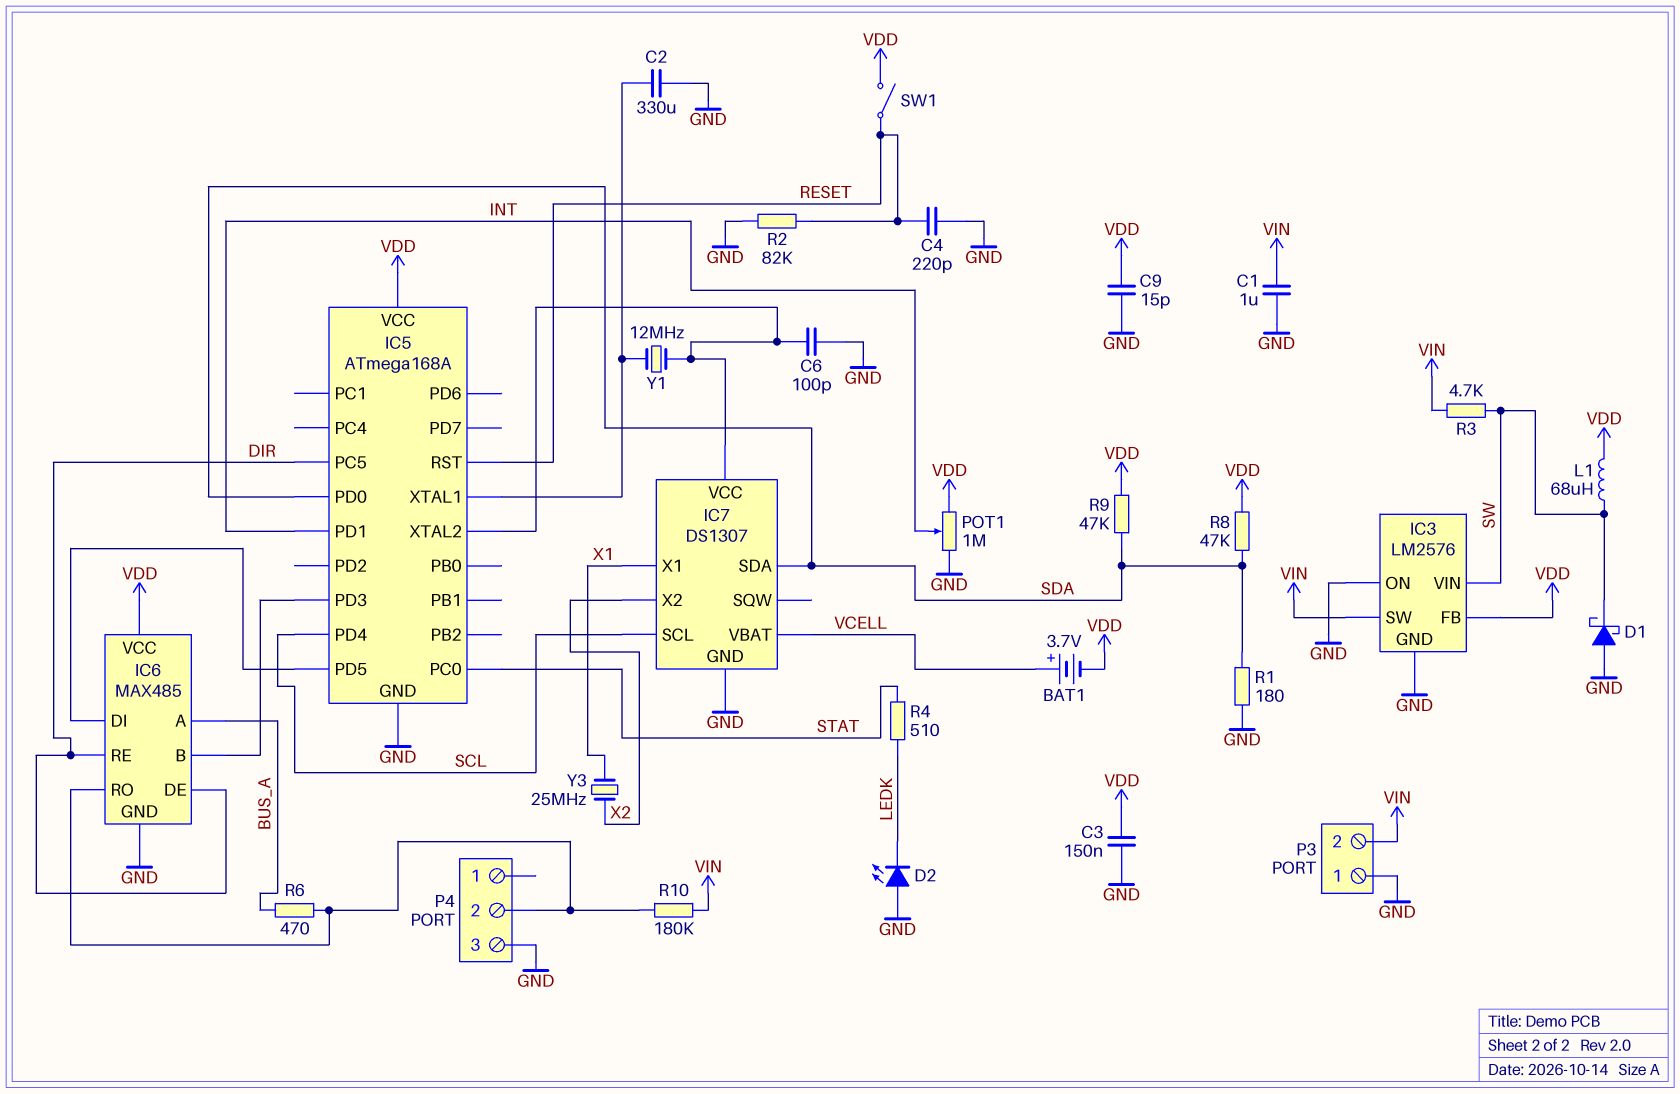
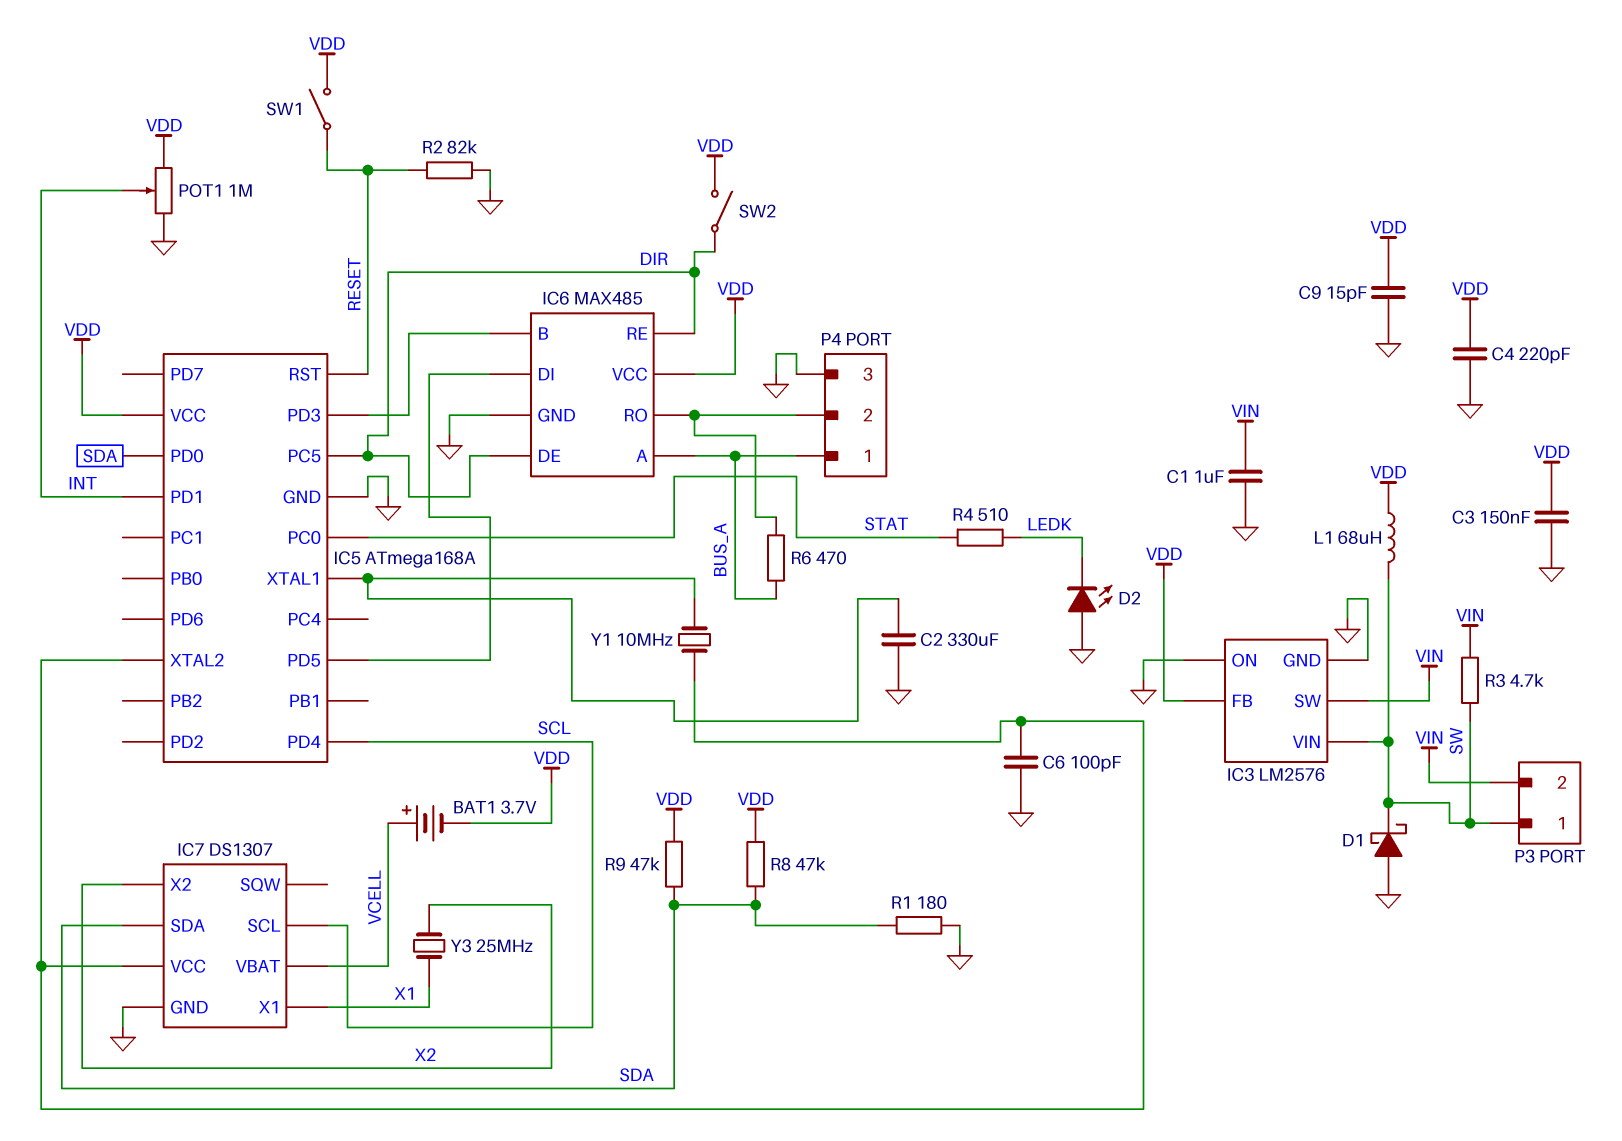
C4: 220pF (GND, RESET) -> 220pF (GND, VDD)
P3 pin 1: GND -> SW
P4 pin 1: none -> BUS_A
R10: 180k (IC6/RO, VIN) -> none
SW2: none -> switch (DIR, VDD)
Y1: 12MHz (IC5/XTAL1, IC5/XTAL2) -> 10MHz (IC5/XTAL1, IC5/XTAL2)

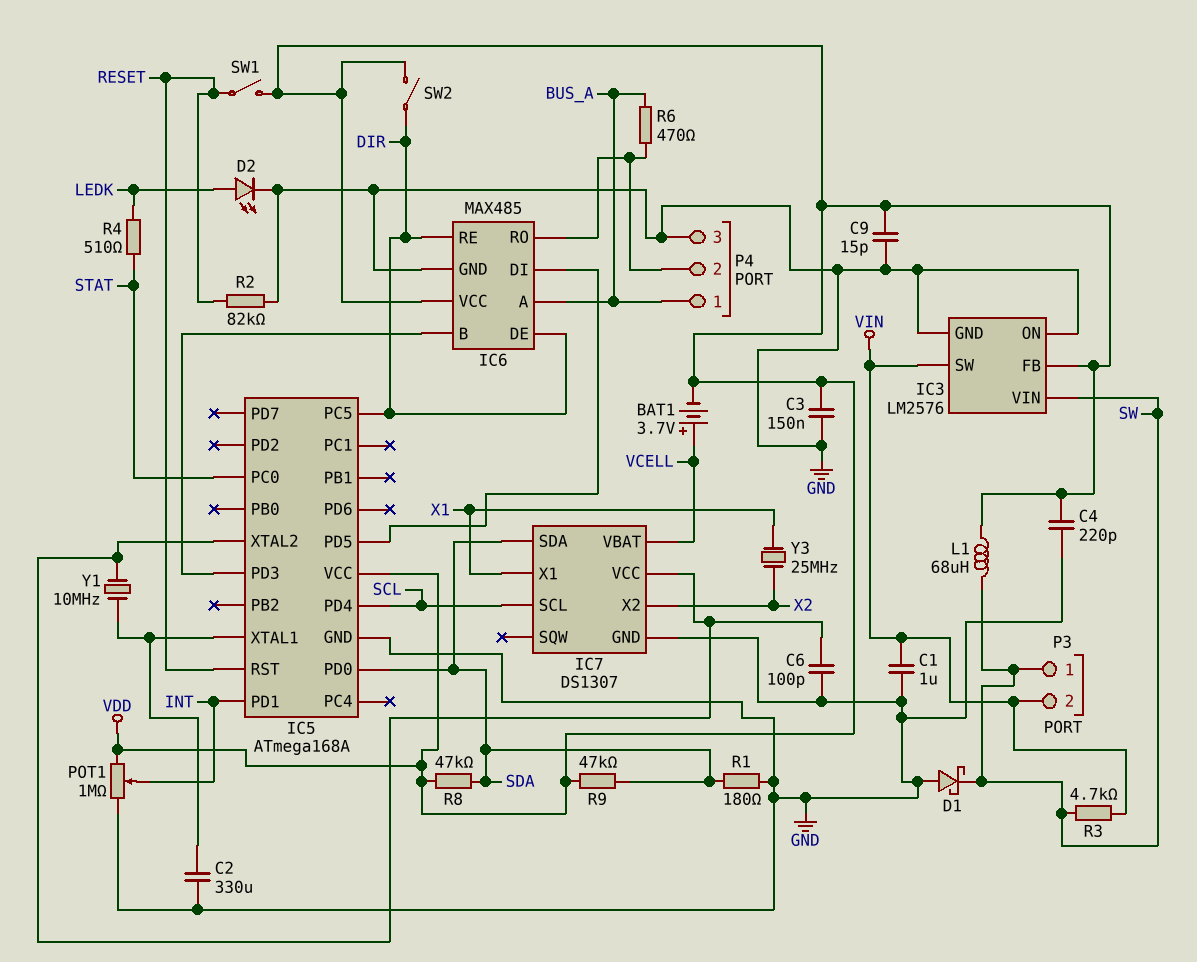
D2: LED (A GND, K LEDK) -> LED (A LEDK, K GND)

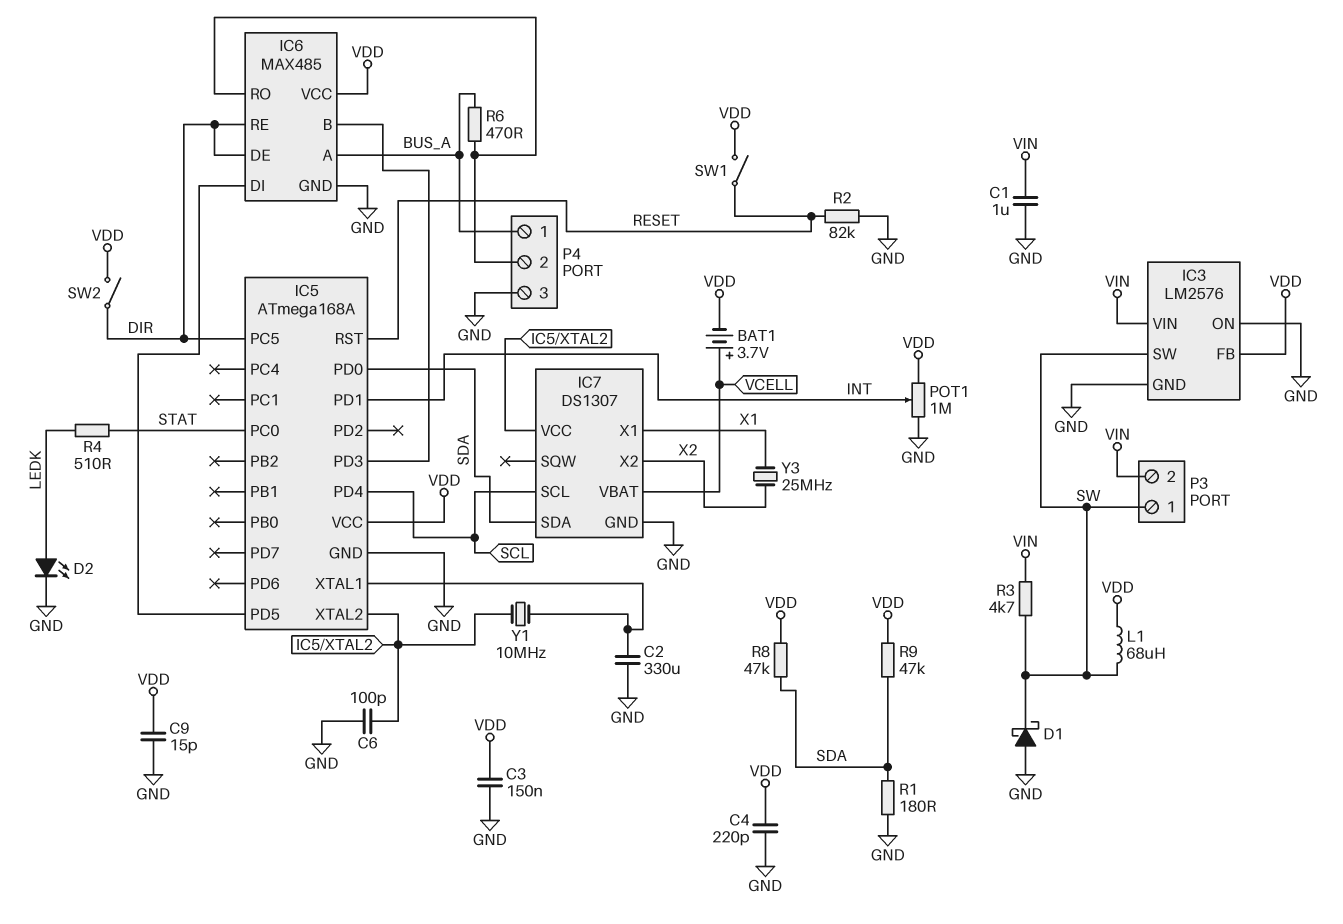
IC3 pin SW: VIN -> SW
IC3 pin VIN: SW -> VIN

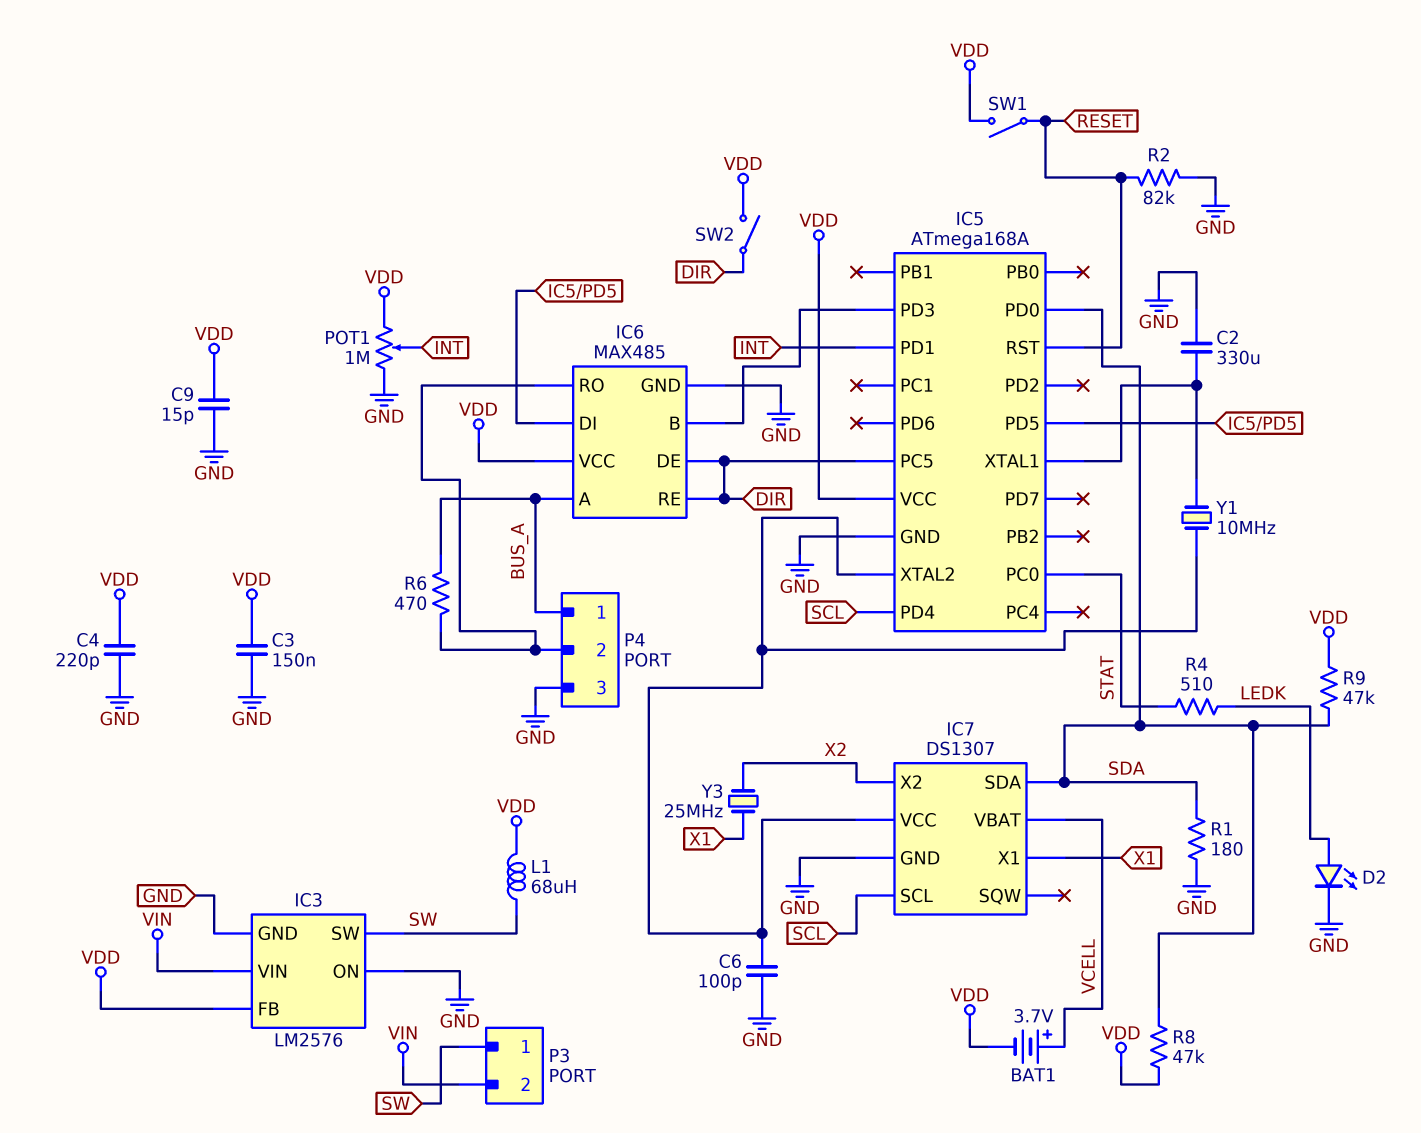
C1: 1uF (GND, VIN) -> none
D1: schottky (A GND, K SW) -> none
R3: 4.7k (SW, VIN) -> none

